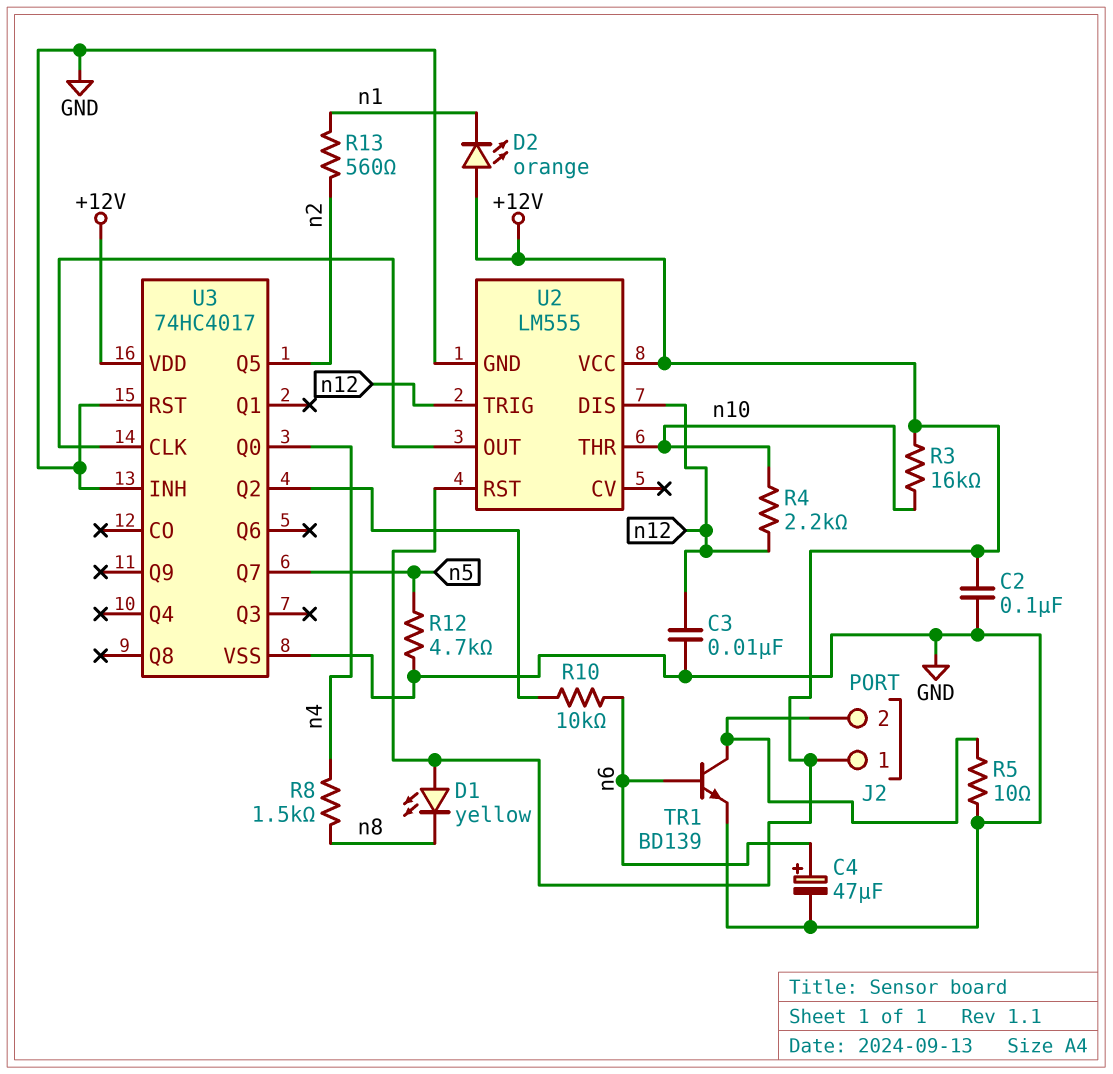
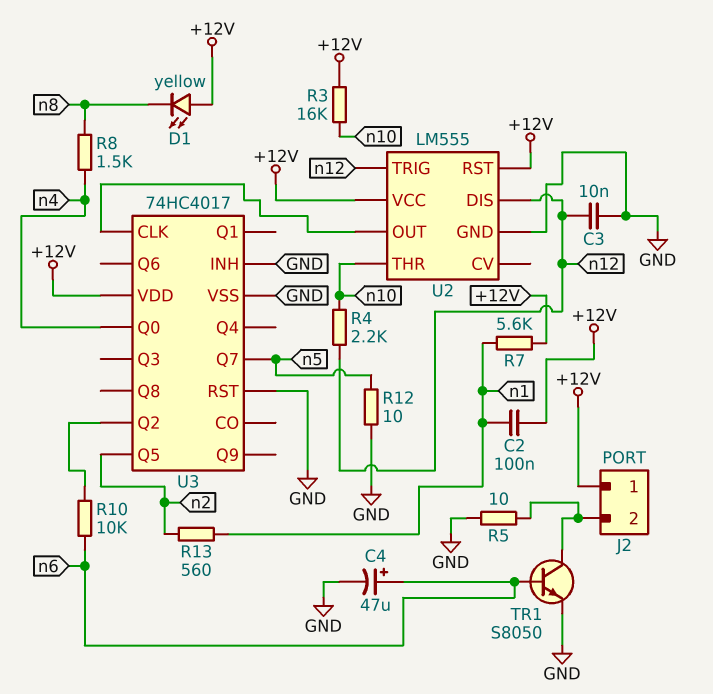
C2: 100nF (+12V, GND) -> 100nF (+12V, n1)
D2: LED orange (A +12V, K n1) -> none
R7: none -> 5.6k (+12V, n1)
R12: 4.7k (GND, n5) -> 10 (GND, n5)
TR1: NPN BD139 (B n6, C J2/2, E GND) -> NPN S8050 (B n6, C J2/2, E GND)

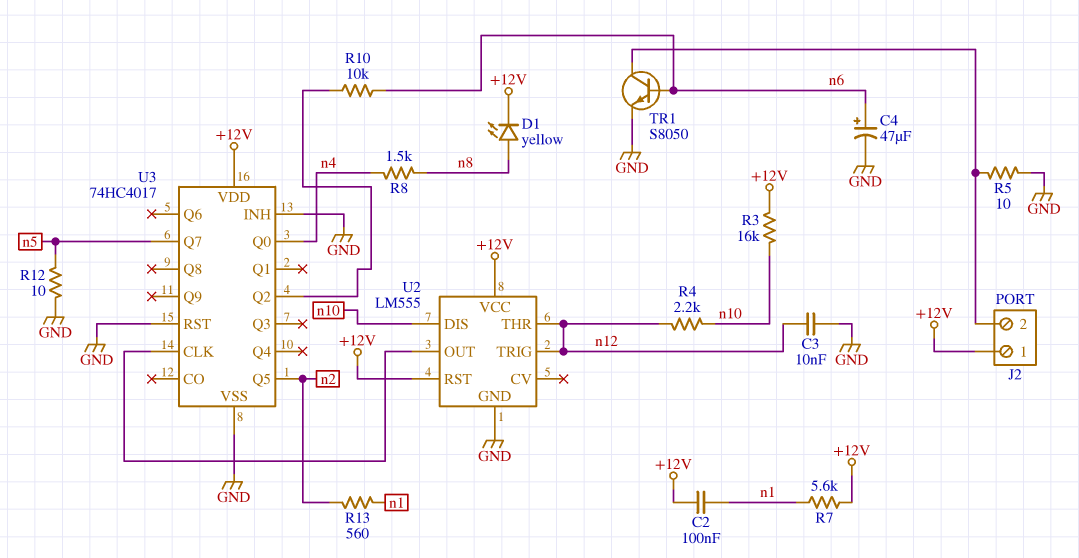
D1: LED yellow (A +12V, K n8) -> LED yellow (A n8, K +12V)
U2 pin DIS: n12 -> n10
U2 pin THR: n10 -> n12

